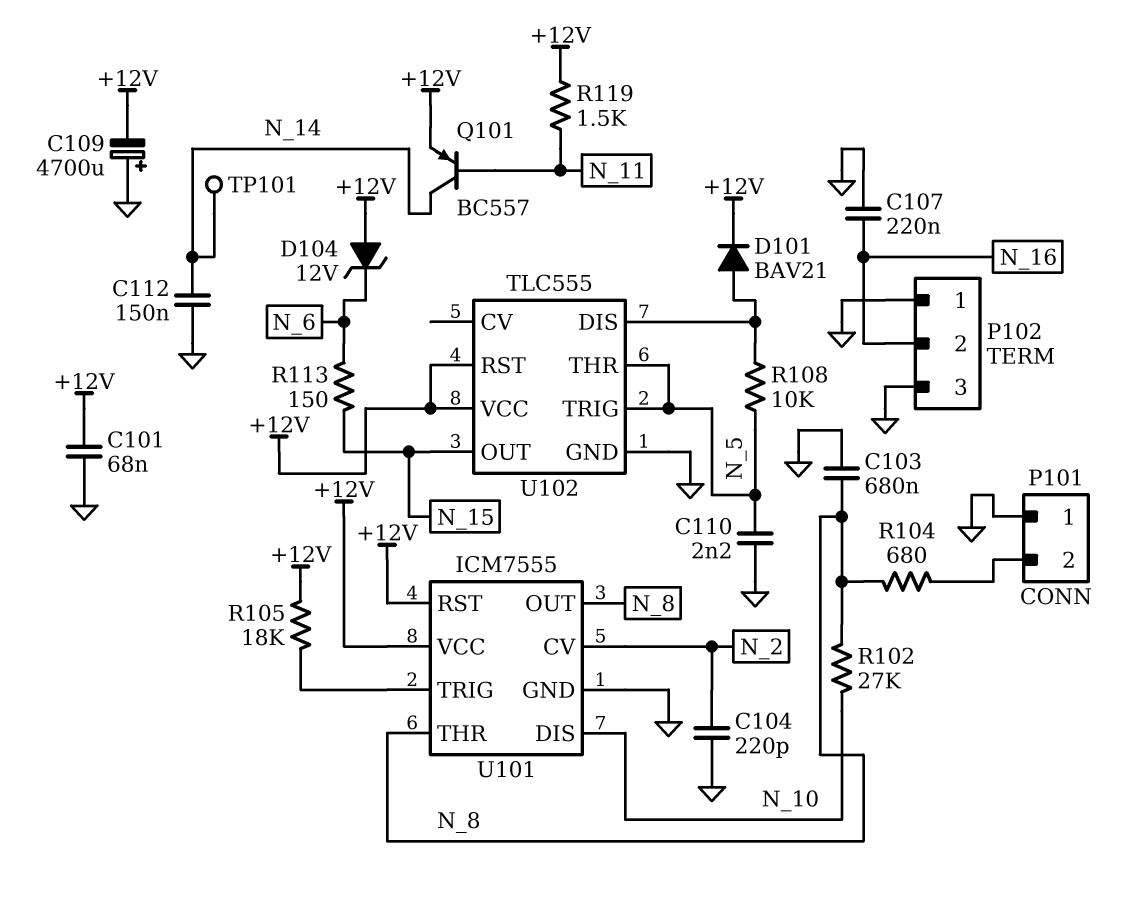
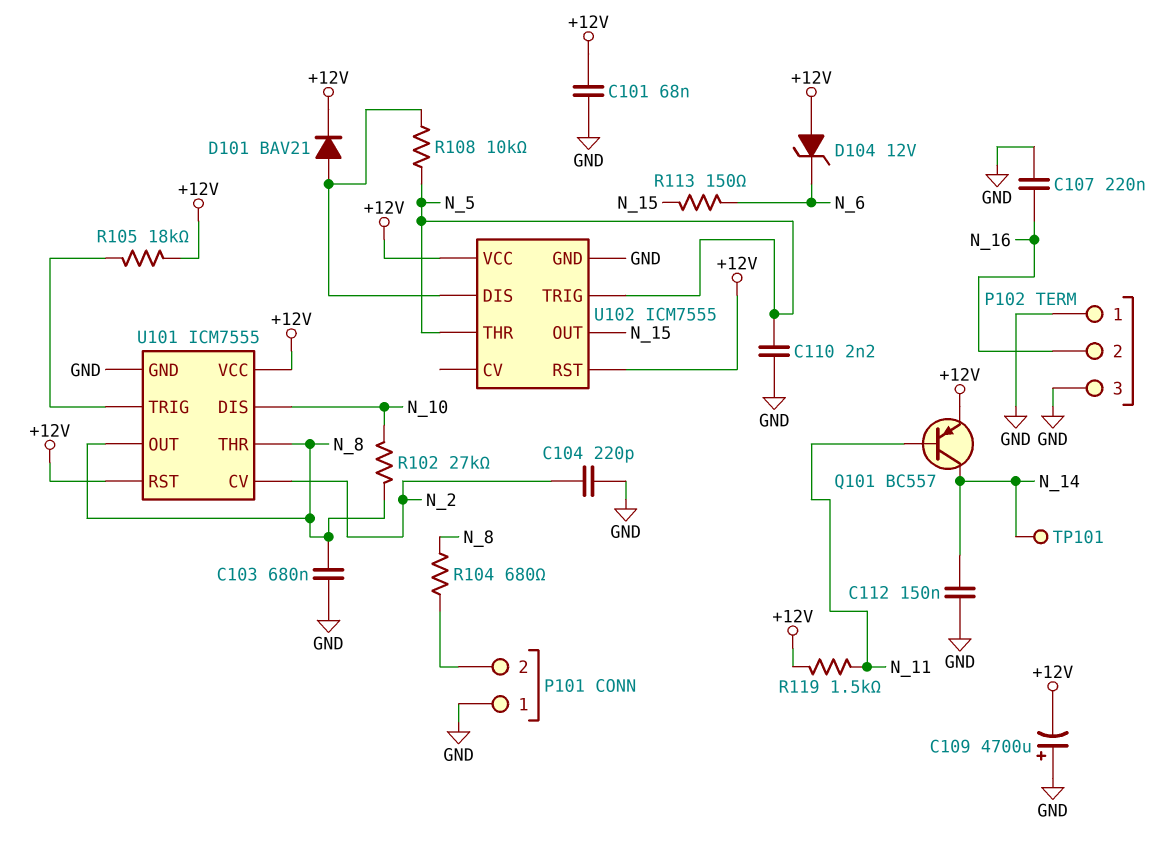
U102: TLC555 -> ICM7555

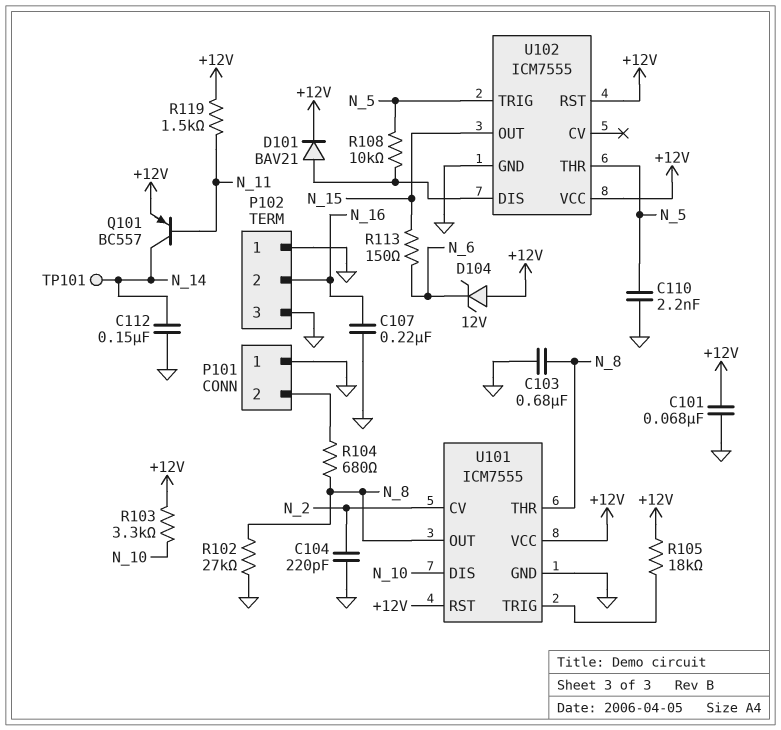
C109: 4700uF (plus GND, minus +12V) -> none
R102: 27k (N_8, N_10) -> 27k (GND, N_8)
R103: none -> 3.3k (+12V, N_10)

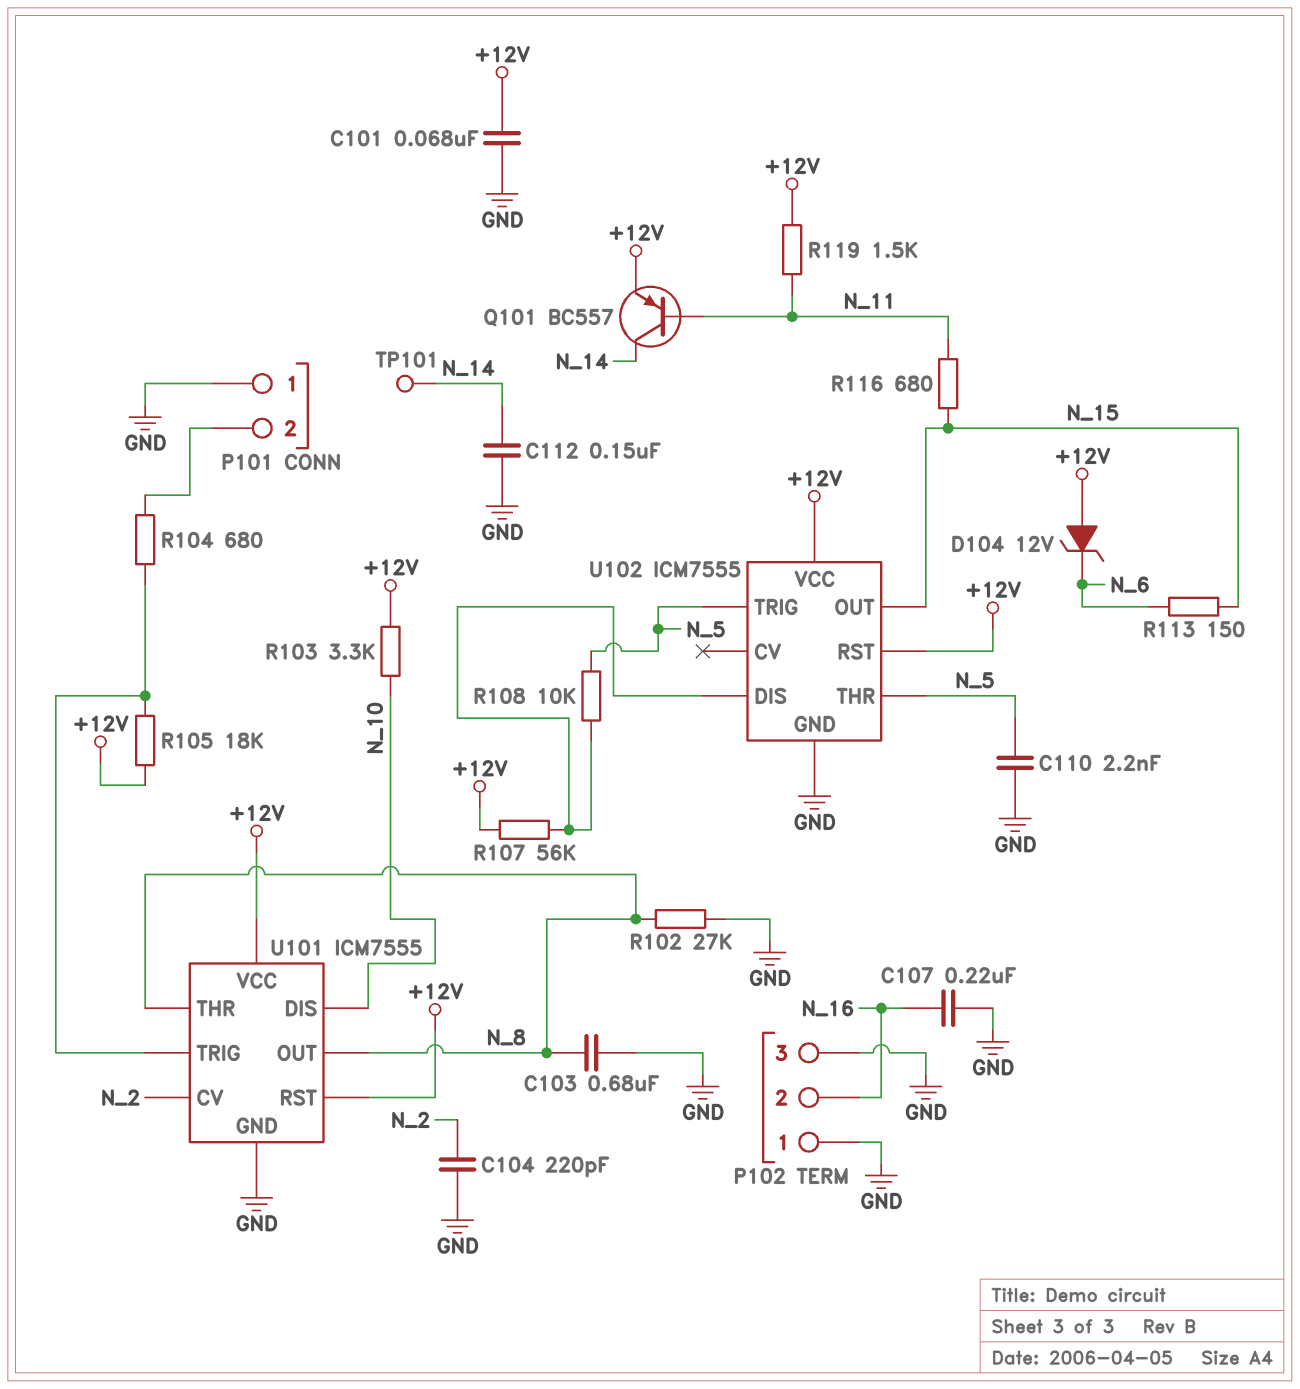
D101: diode BAV21 (A U102/DIS, K +12V) -> none
R104: 680 (N_8, P101/2) -> 680 (P101/2, U101/TRIG)
R107: none -> 56k (+12V, U102/DIS)
R116: none -> 680 (N_11, N_15)

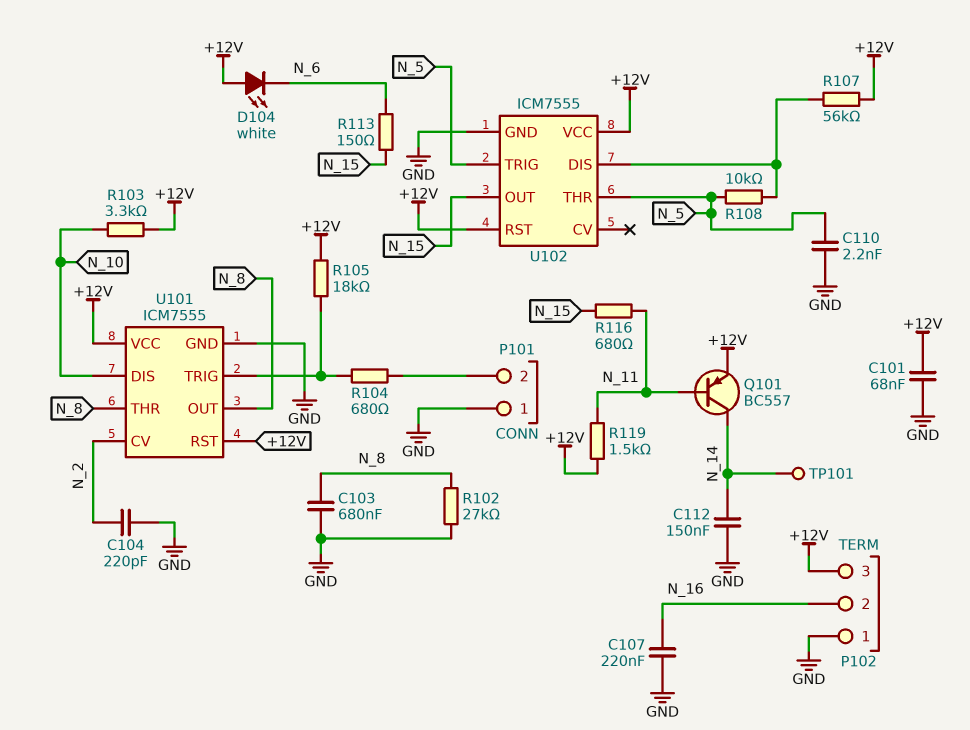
D104: zener 12V (A +12V, K N_6) -> LED white (A +12V, K N_6)
P102 pin 3: GND -> +12V

